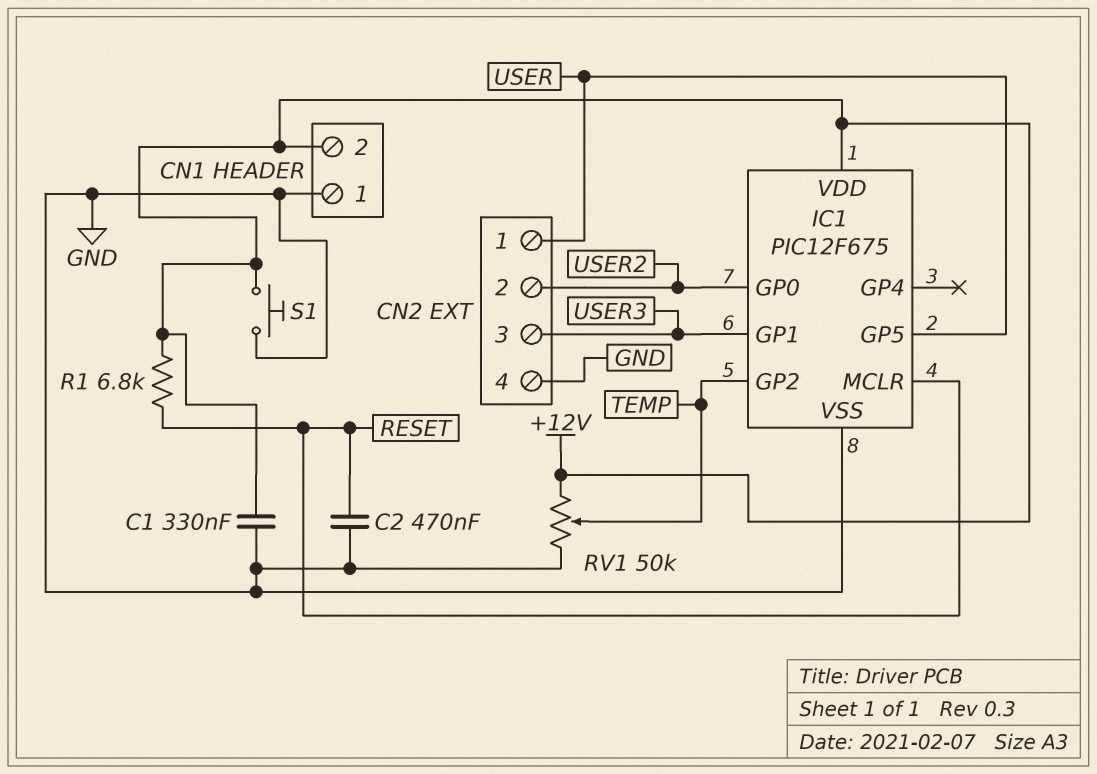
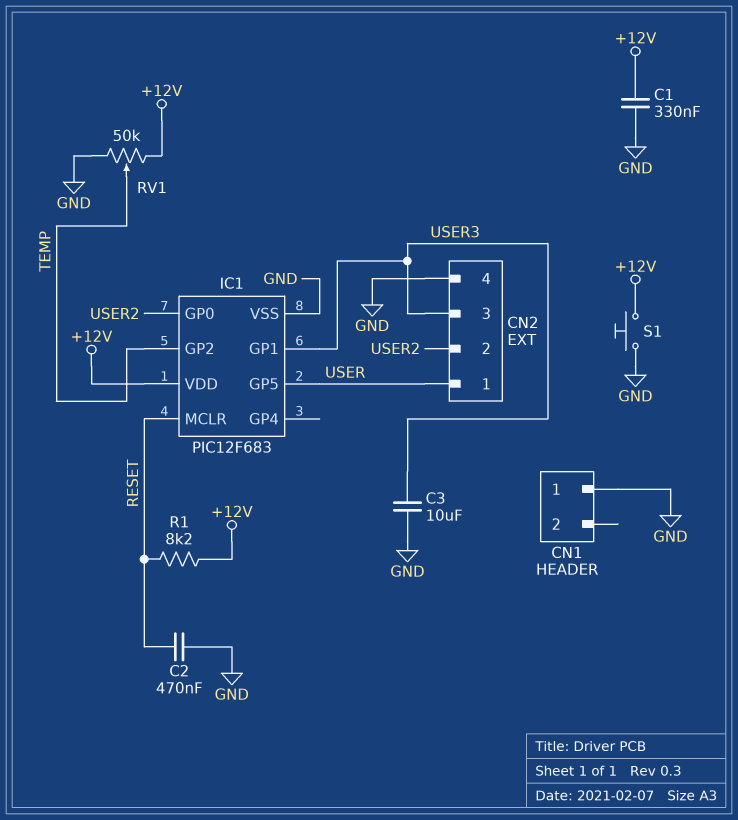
C3: none -> 10uF (GND, USER3)
CN1 pin 2: +12V -> none
IC1: PIC12F675 -> PIC12F683
R1: 6.8k (+12V, RESET) -> 8.2k (+12V, RESET)

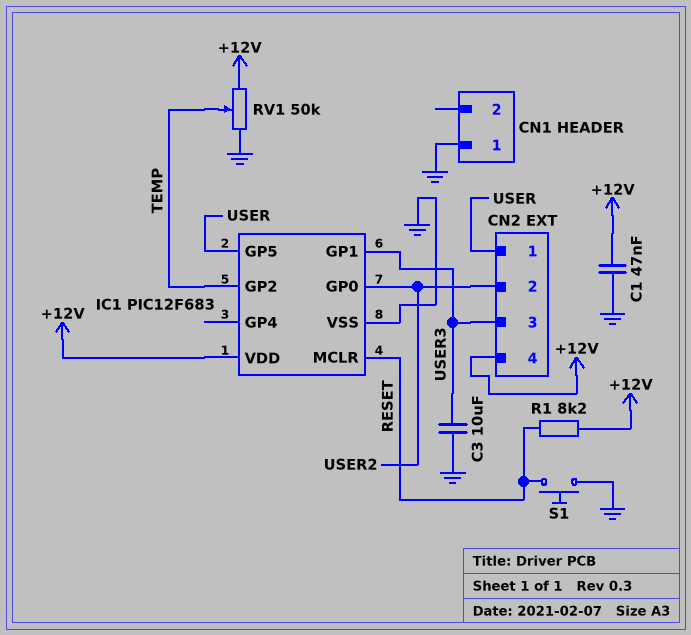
C1: 330nF (+12V, GND) -> 47nF (+12V, GND)
C2: 470nF (GND, RESET) -> none
CN2 pin 4: GND -> +12V
S1: button (+12V, GND) -> button (GND, RESET)

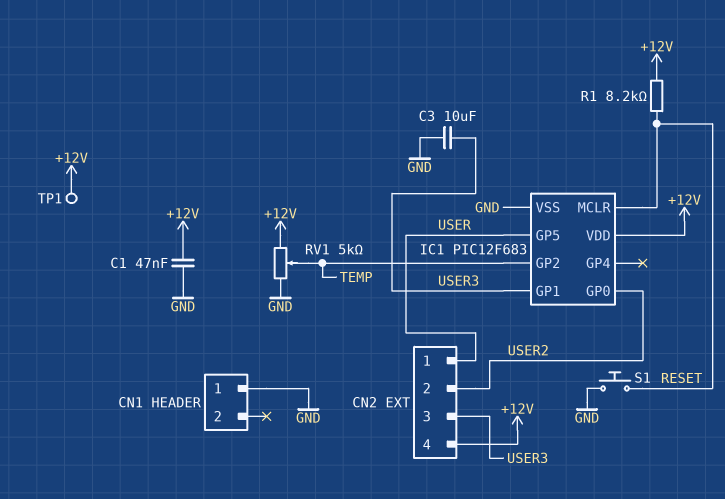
RV1: 50k (+12V, GND, wiper TEMP) -> 5k (+12V, GND, wiper TEMP)
TP1: none -> test point (+12V)

